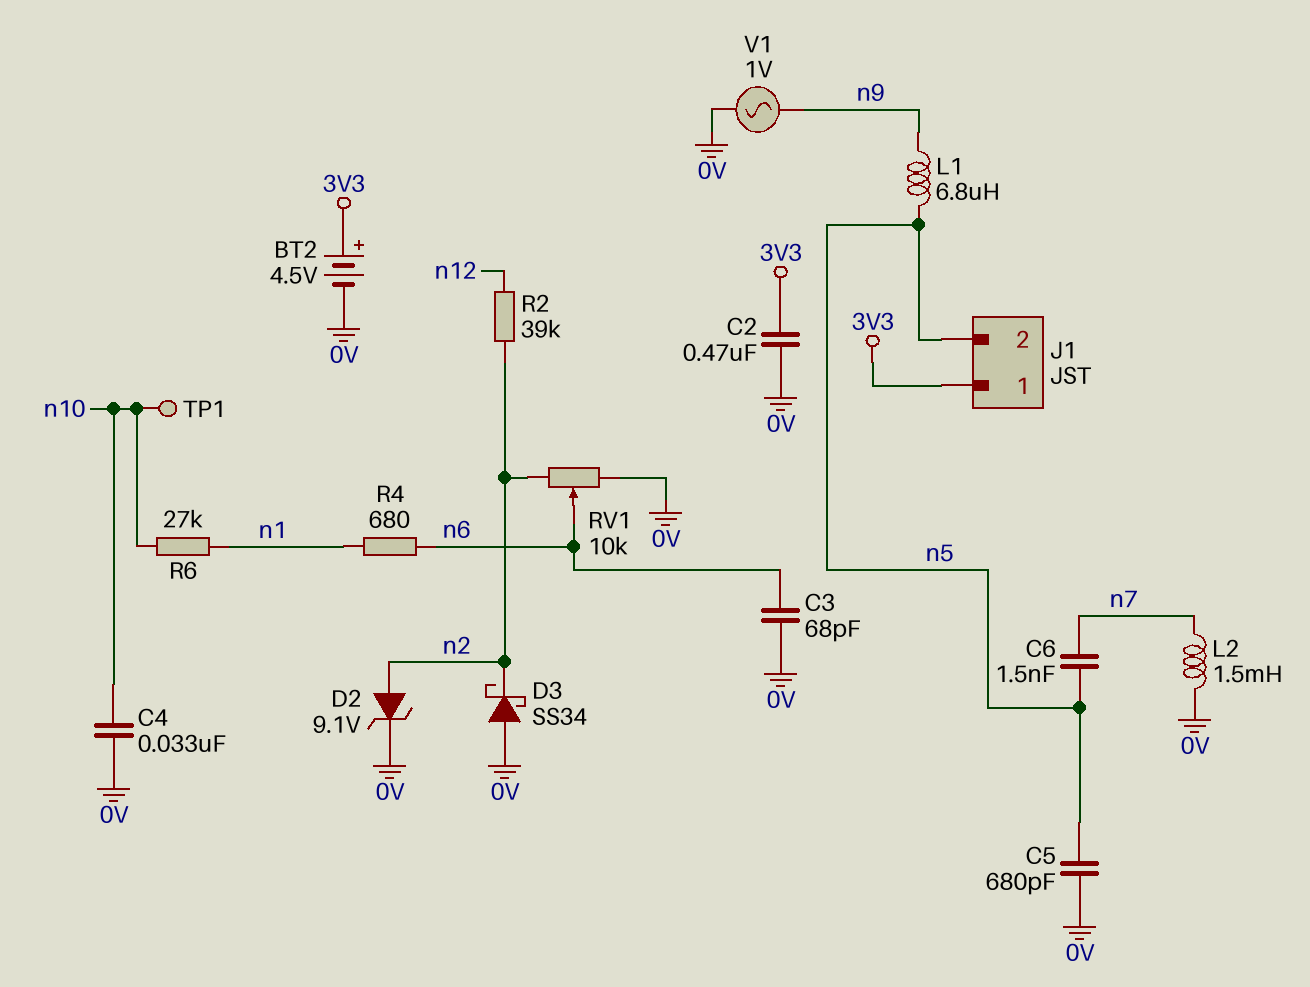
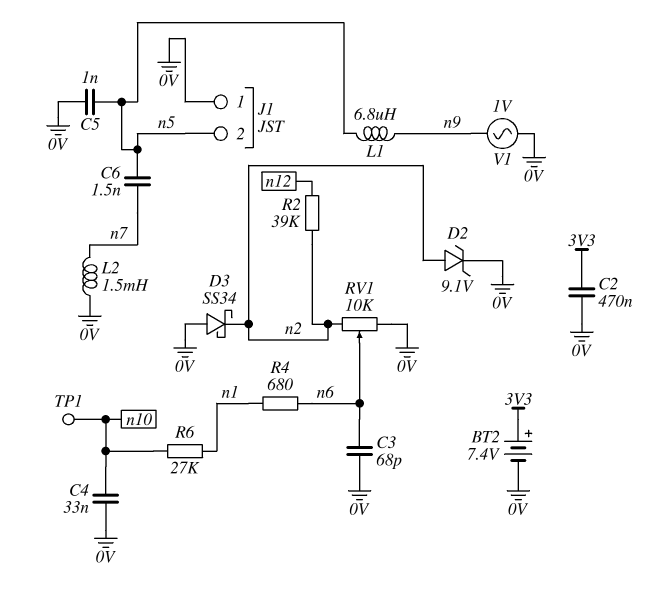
BT2: 4.5V (plus 3V3, minus 0V) -> 7.4V (plus 3V3, minus 0V)
C5: 680pF (0V, n5) -> 1nF (0V, n5)
J1 pin 1: 3V3 -> 0V

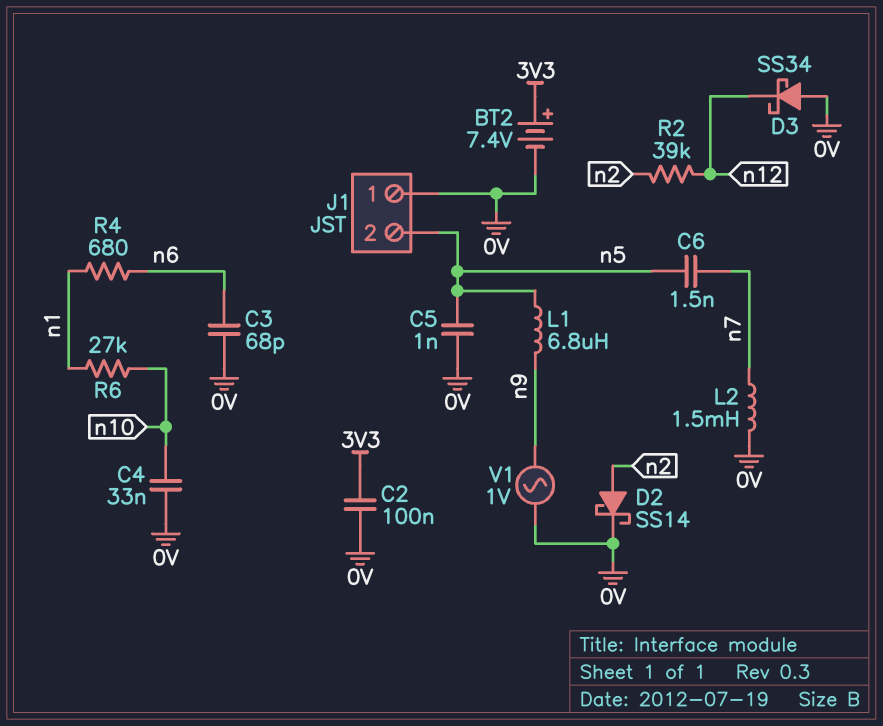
C2: 470nF (0V, 3V3) -> 100nF (0V, 3V3)
D2: zener 9.1V (A n2, K 0V) -> schottky SS14 (A n2, K 0V)
D3: schottky SS34 (A 0V, K n2) -> schottky SS34 (A 0V, K n12)
RV1: 10k (0V, n2, wiper n6) -> none
TP1: test point (n10) -> none

